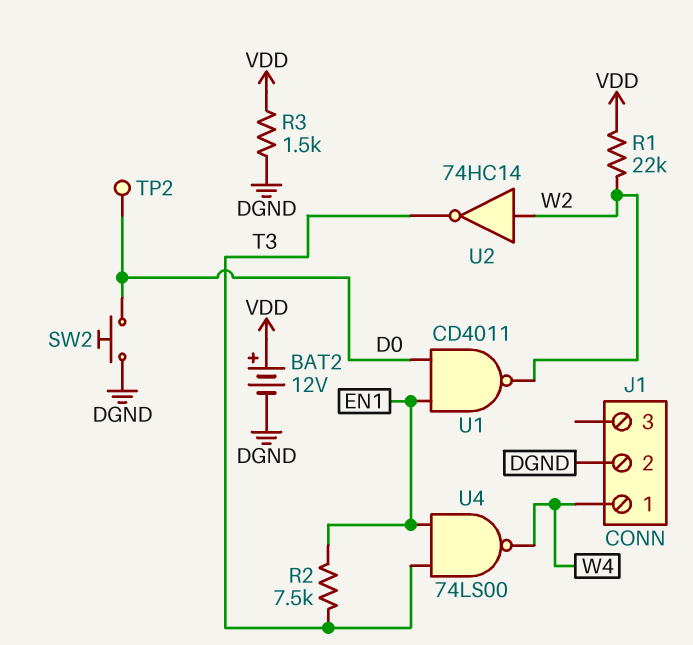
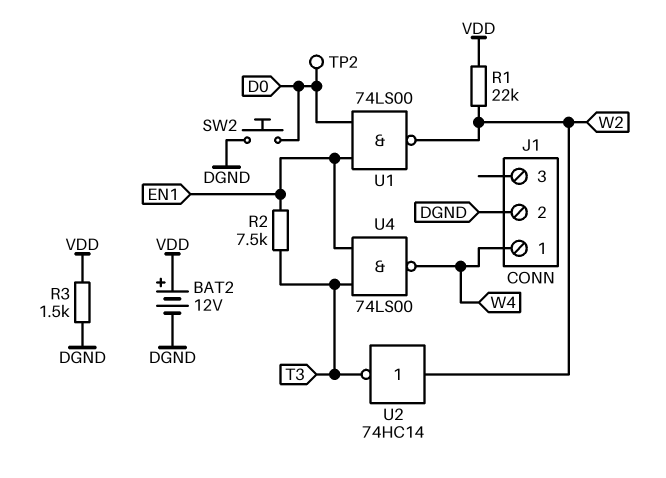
U1: NAND CD4011 (in D0, in EN1, out W2) -> NAND 74LS00 (in D0, in EN1, out W2)

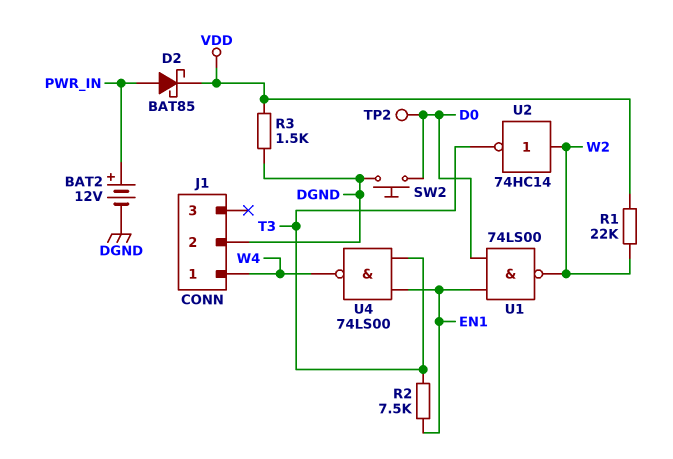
BAT2: 12V (plus VDD, minus DGND) -> 12V (plus PWR_IN, minus DGND)
D2: none -> schottky BAT85 (A PWR_IN, K VDD)

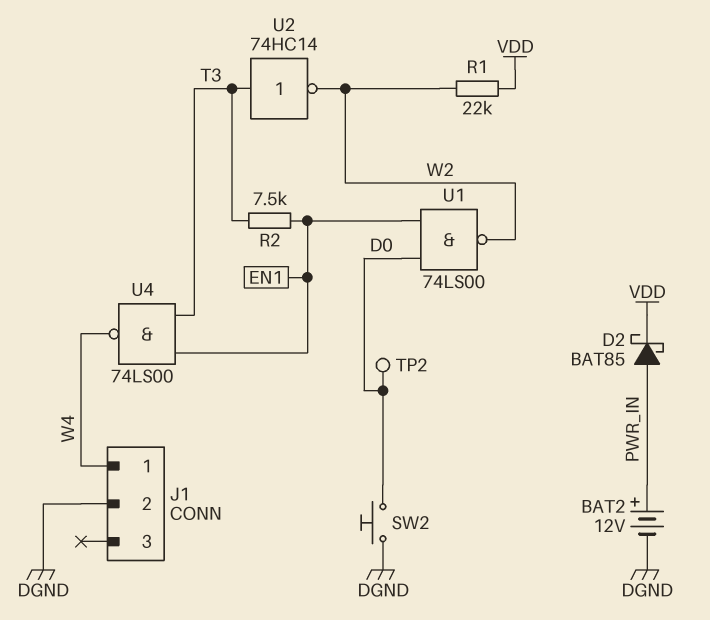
R3: 1.5k (DGND, VDD) -> none
U2: NOT 74HC14 (in W2, out T3) -> NOT 74HC14 (in T3, out W2)

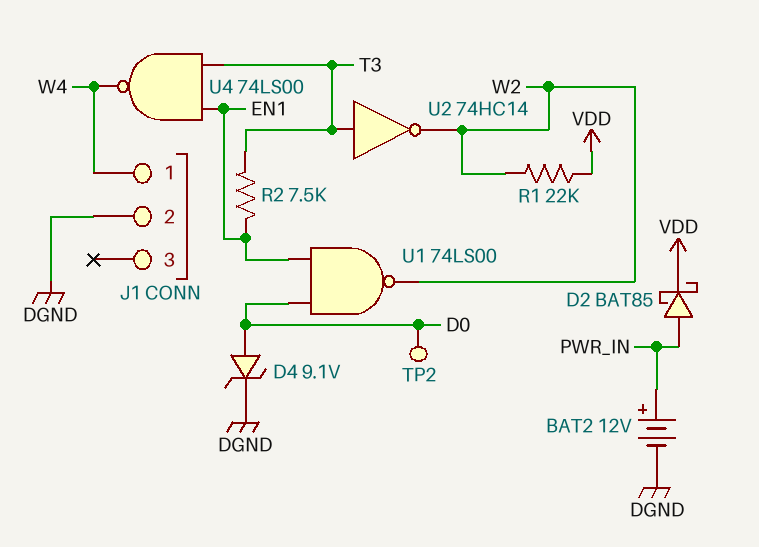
D4: none -> zener 9.1V (A D0, K DGND)
SW2: button (D0, DGND) -> none

